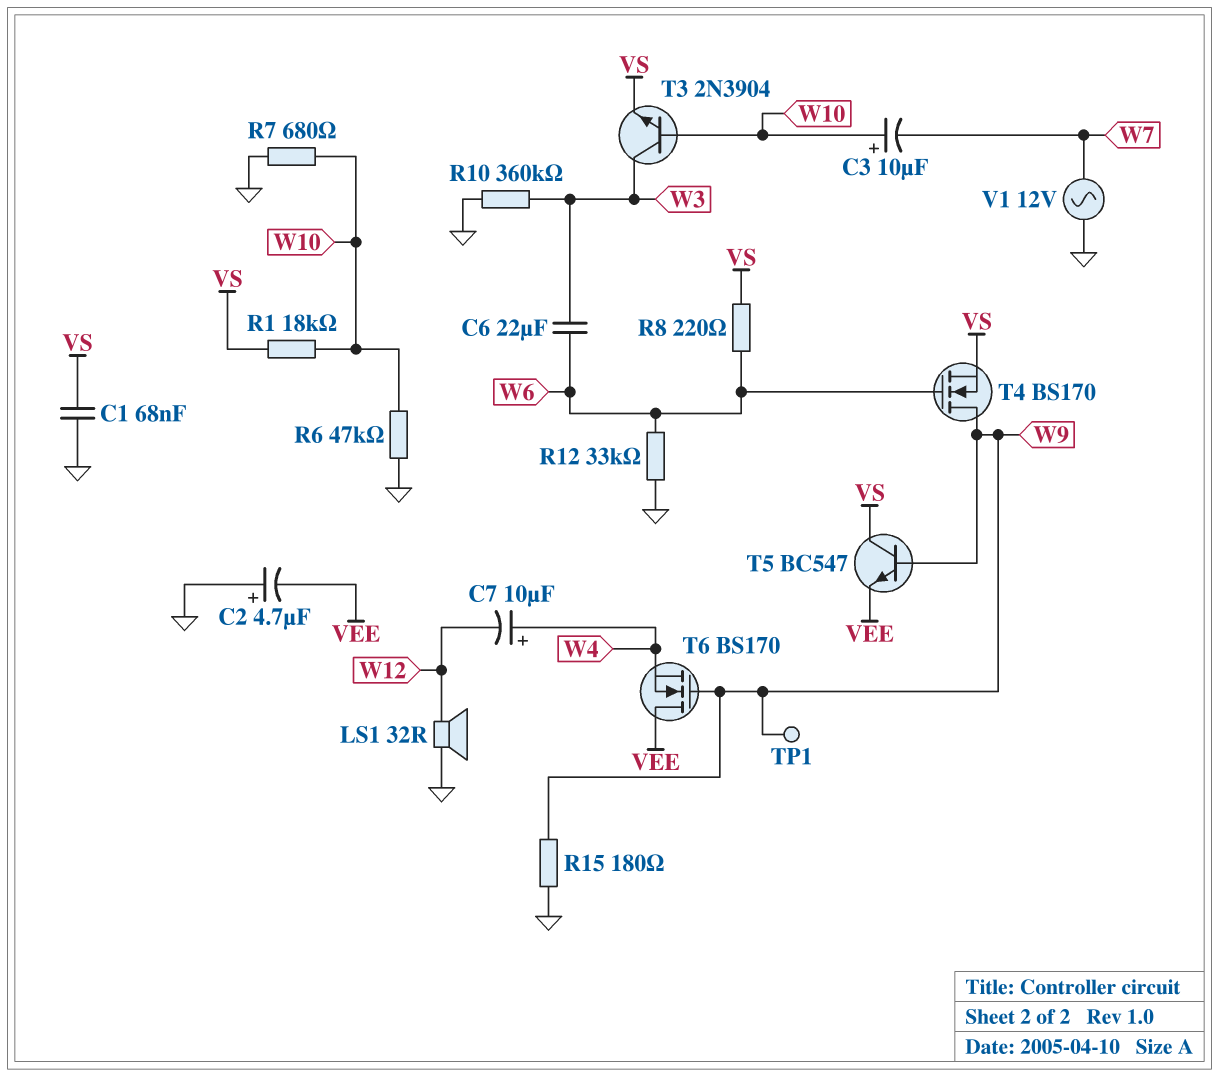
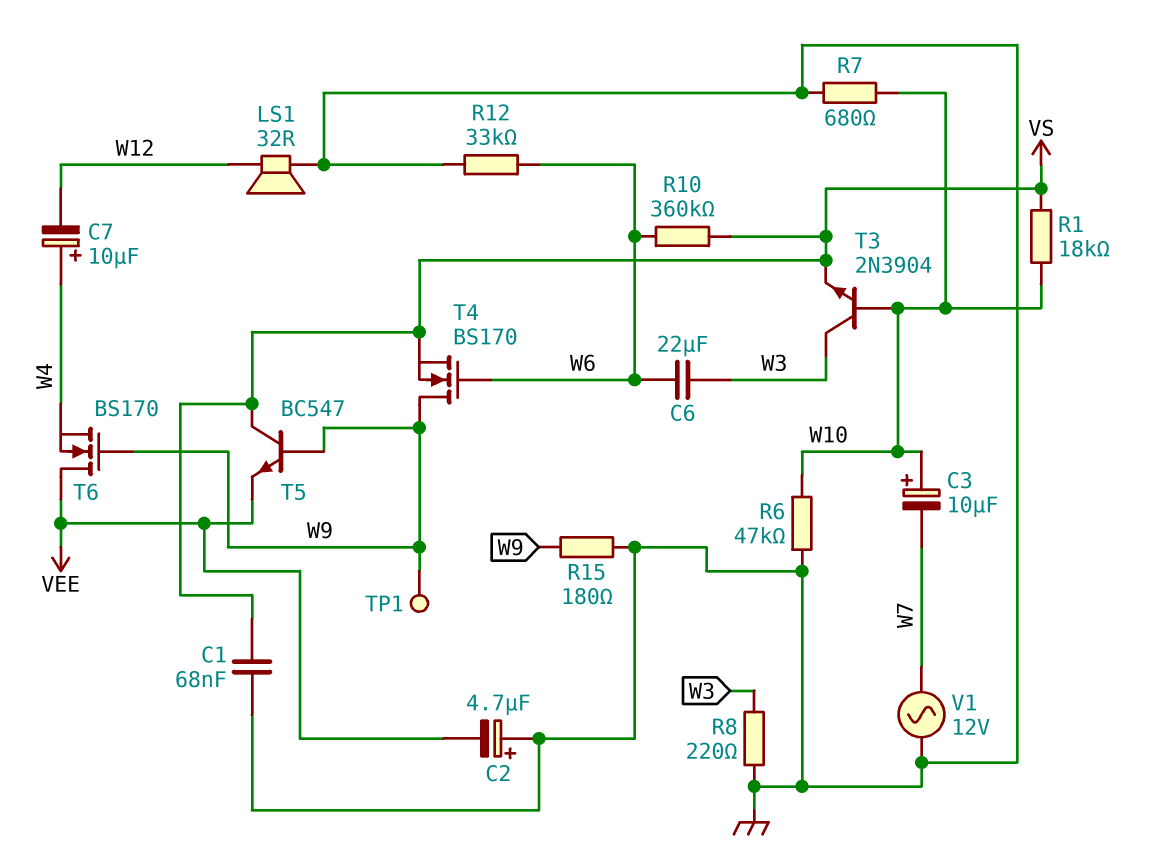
R8: 220 (VS, W6) -> 220 (GND, W3)
R10: 360k (GND, W3) -> 360k (VS, W6)

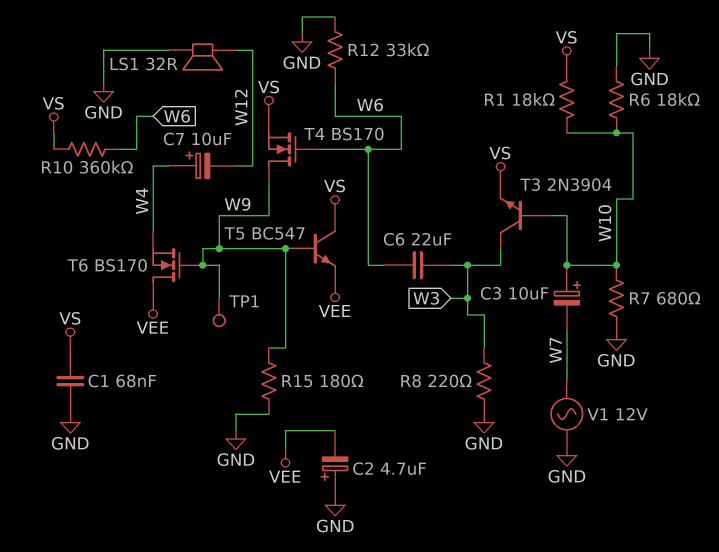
R6: 47k (GND, W10) -> 18k (GND, W10)

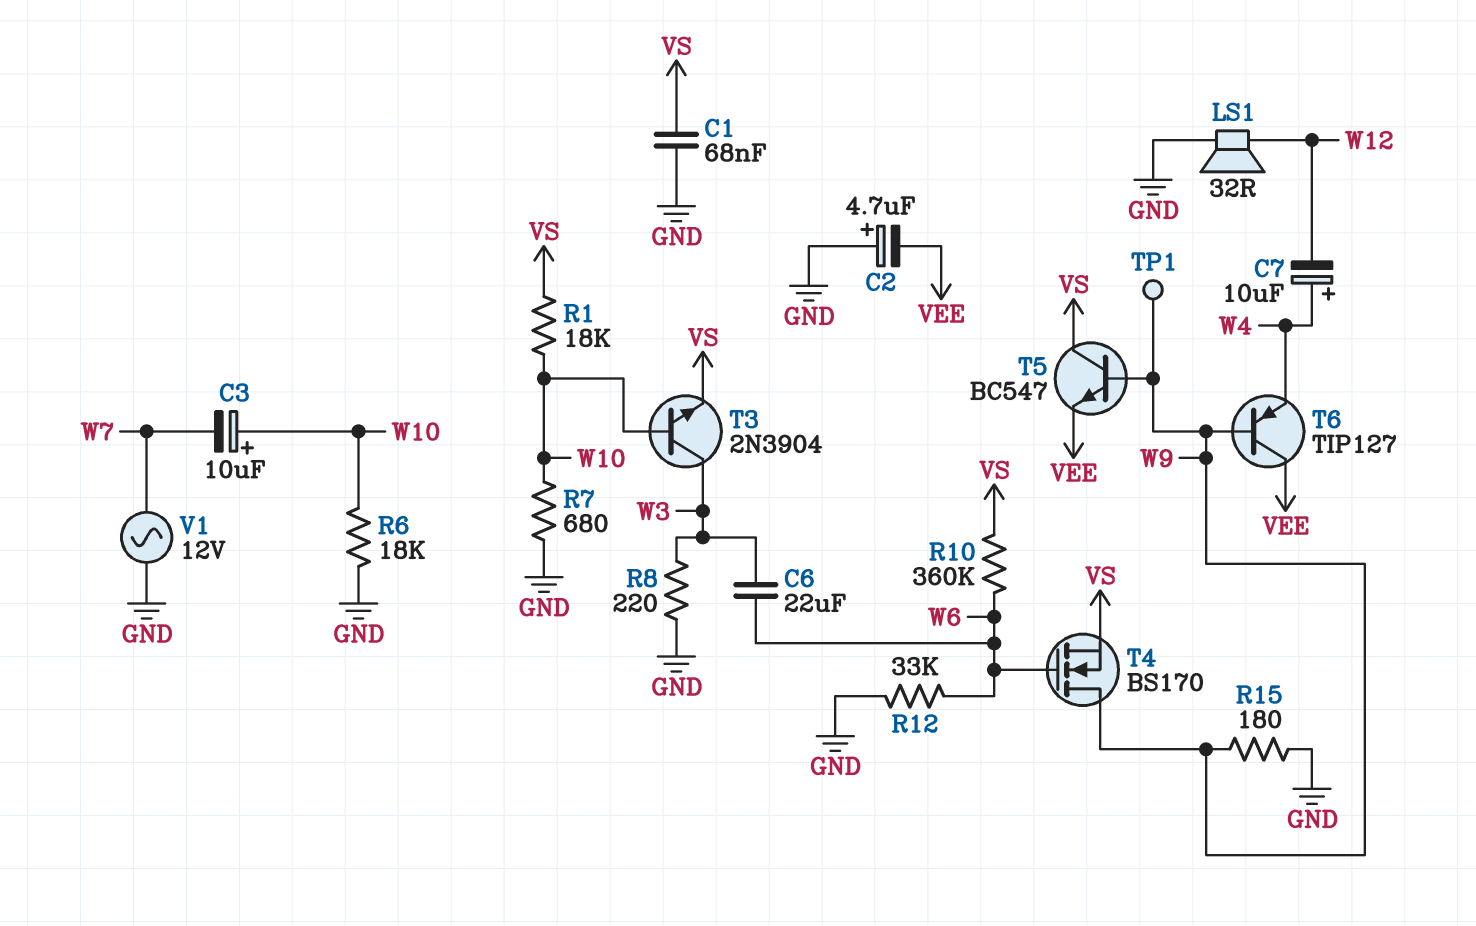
T6: NMOS BS170 (G W9, D VEE, S W4) -> PNP TIP127 (B W9, C VEE, E W4)

